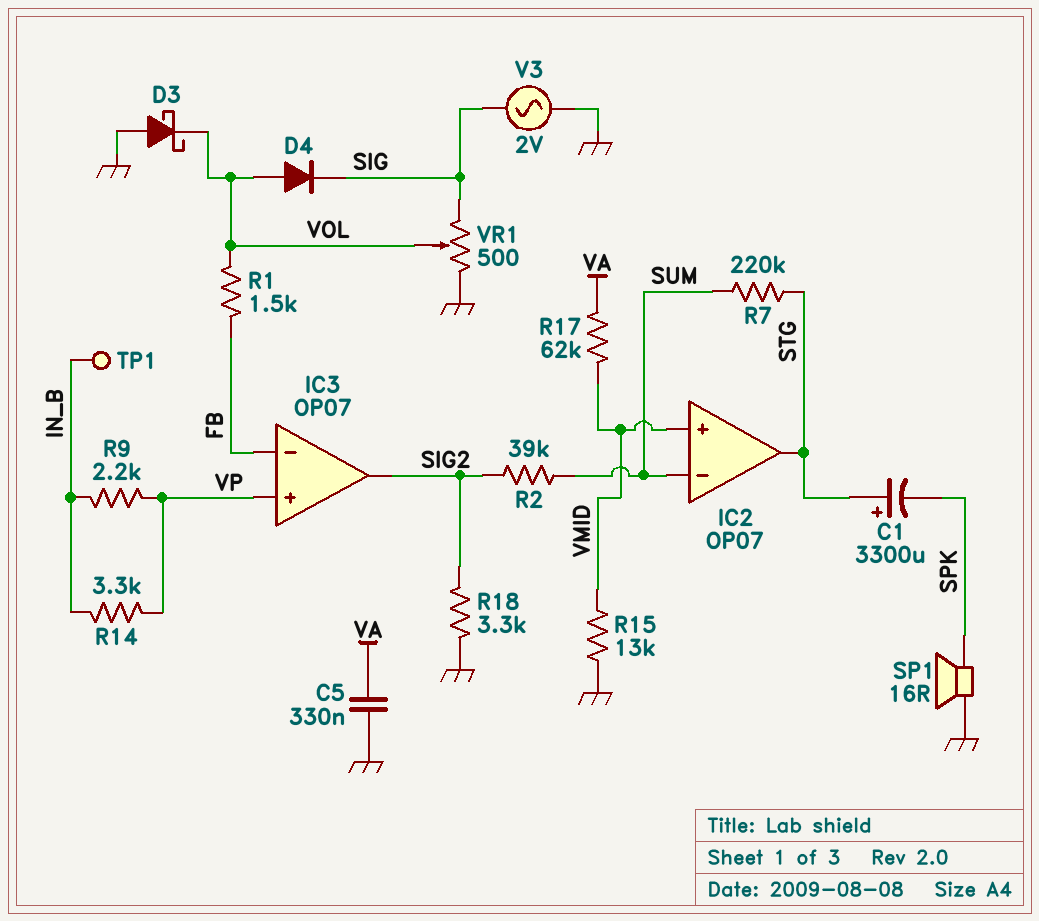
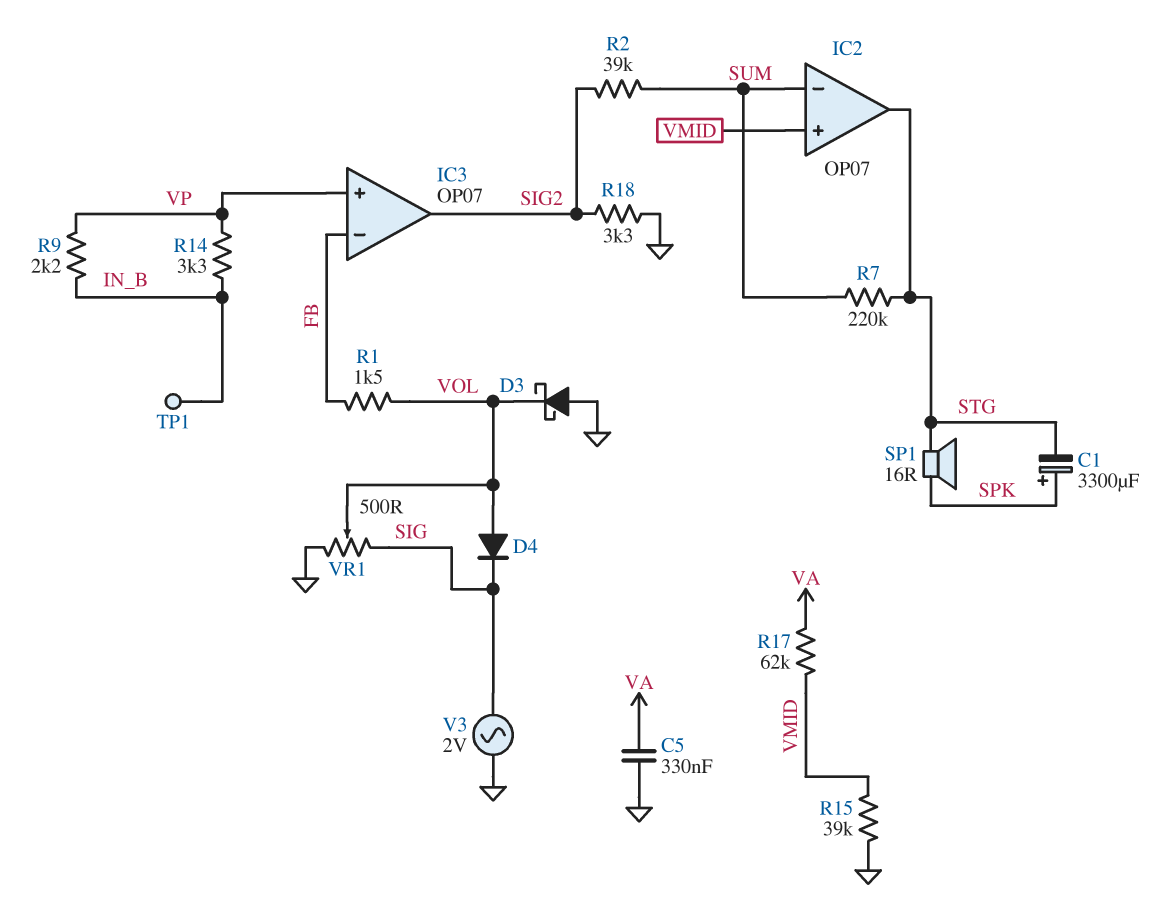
C1: 3300uF (plus STG, minus SPK) -> 3300uF (plus SPK, minus STG)
R15: 13k (GND, VMID) -> 39k (GND, VMID)
SP1: speaker 16R (GND, SPK) -> speaker 16R (SPK, STG)

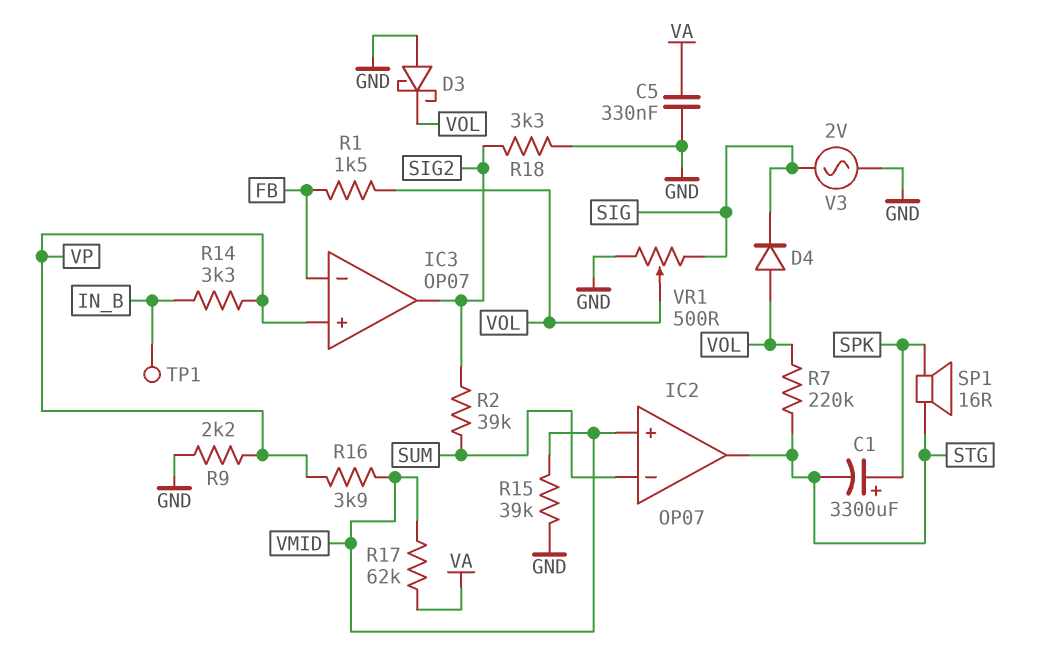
R7: 220k (STG, SUM) -> 220k (STG, VOL)
R9: 2.2k (IN_B, VP) -> 2.2k (GND, VP)
R16: none -> 3.9k (VMID, VP)

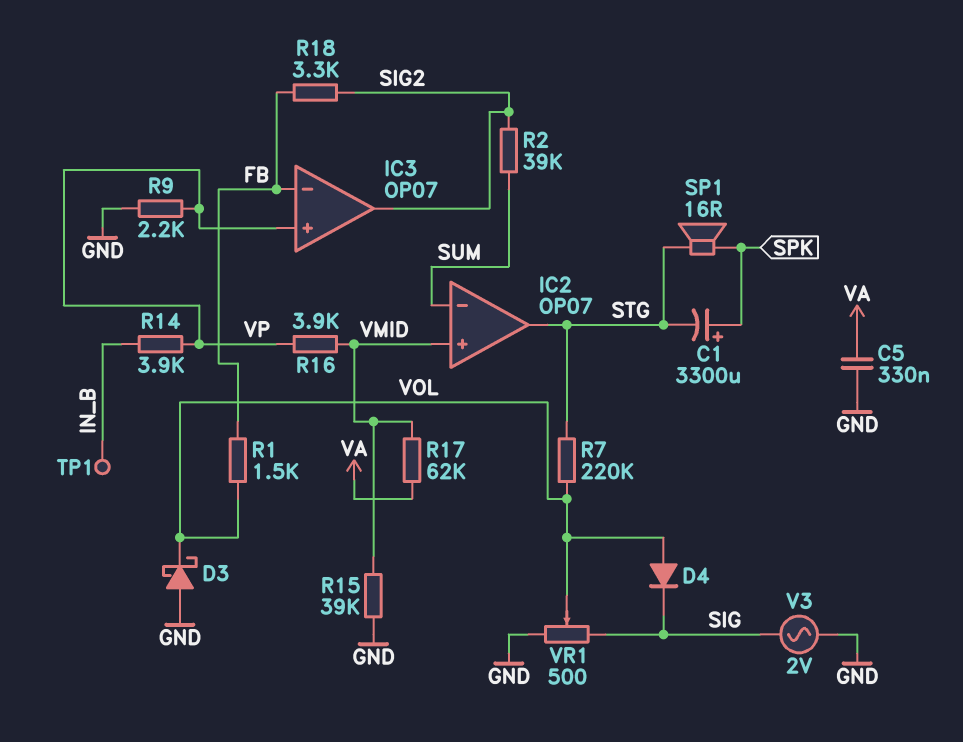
R14: 3.3k (IN_B, VP) -> 3.9k (IN_B, VP)
R18: 3.3k (GND, SIG2) -> 3.3k (FB, SIG2)

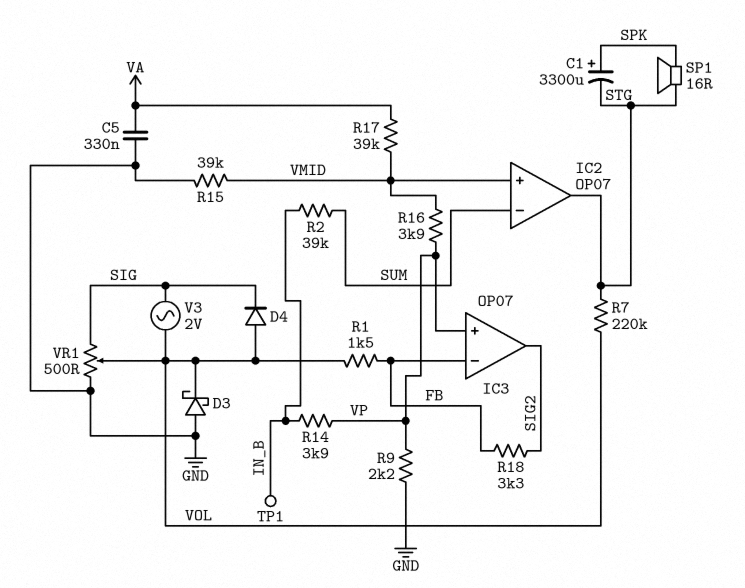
R2: 39k (SIG2, SUM) -> 39k (IN_B, SUM)
R17: 62k (VA, VMID) -> 39k (VA, VMID)
V3: AC 2V (GND, SIG) -> AC 2V (SIG, VOL)

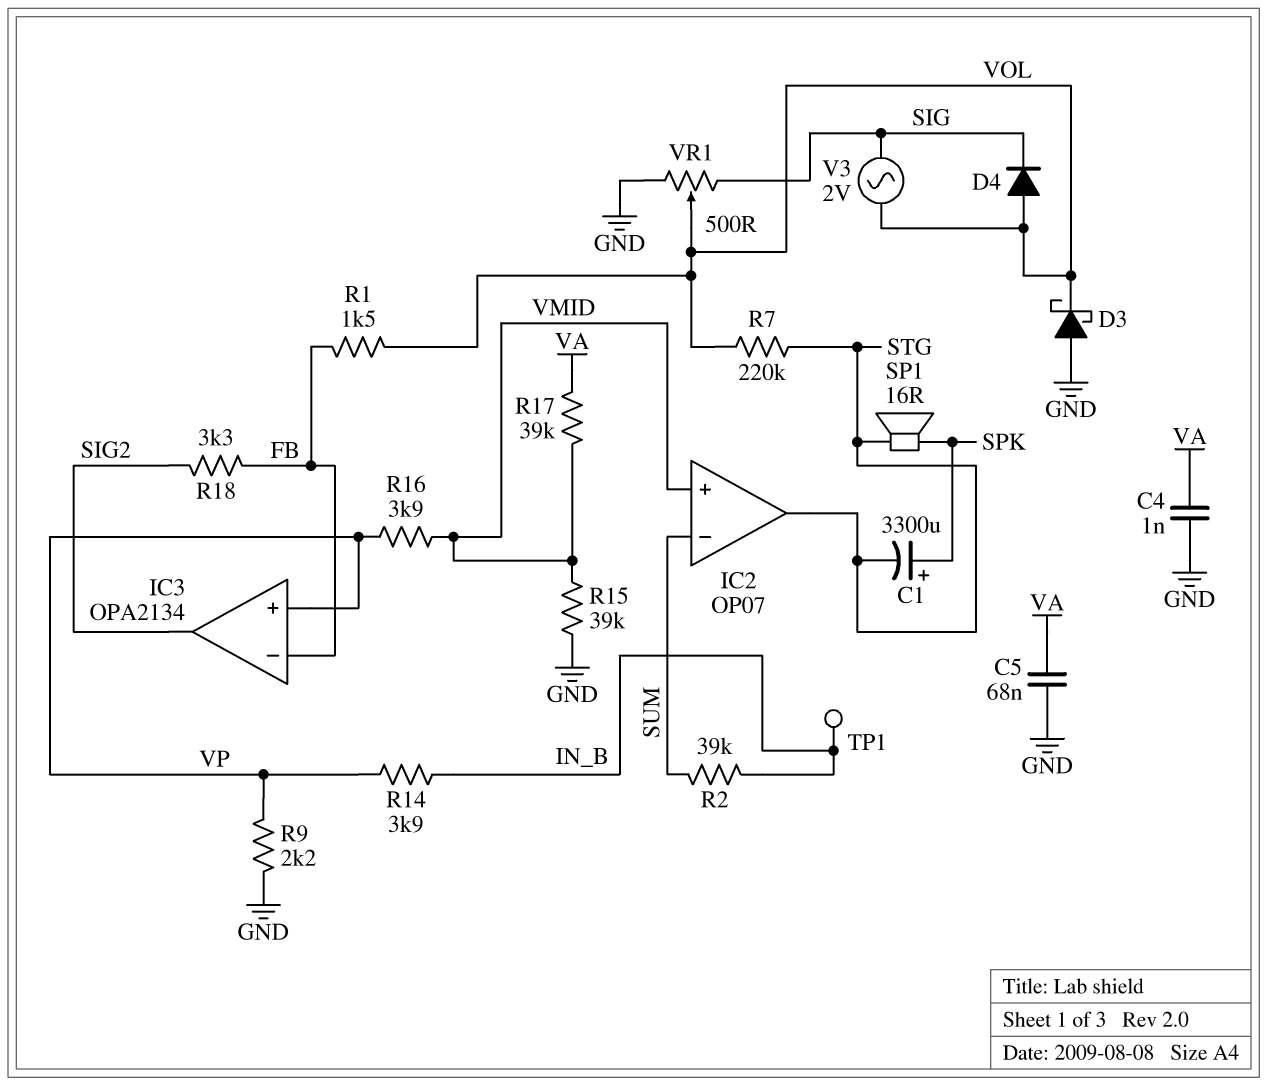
C4: none -> 1nF (GND, VA)
C5: 330nF (GND, VA) -> 68nF (GND, VA)
IC3: OP07 -> OPA2134

